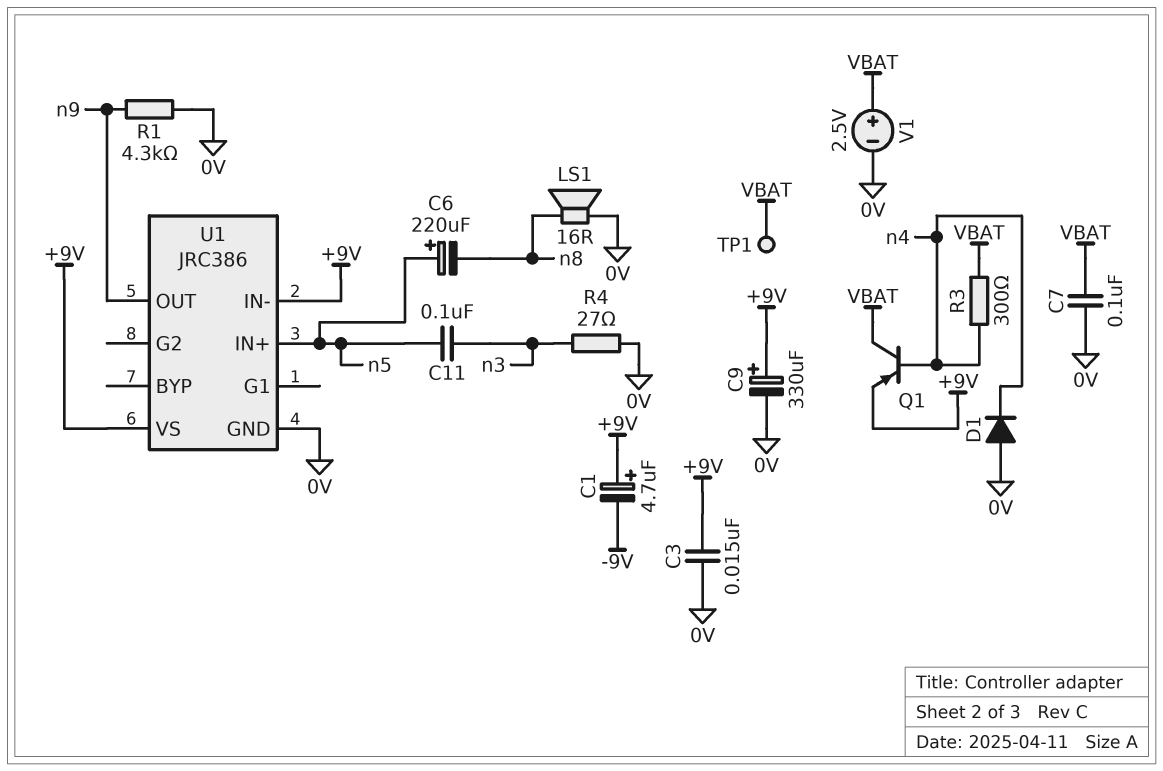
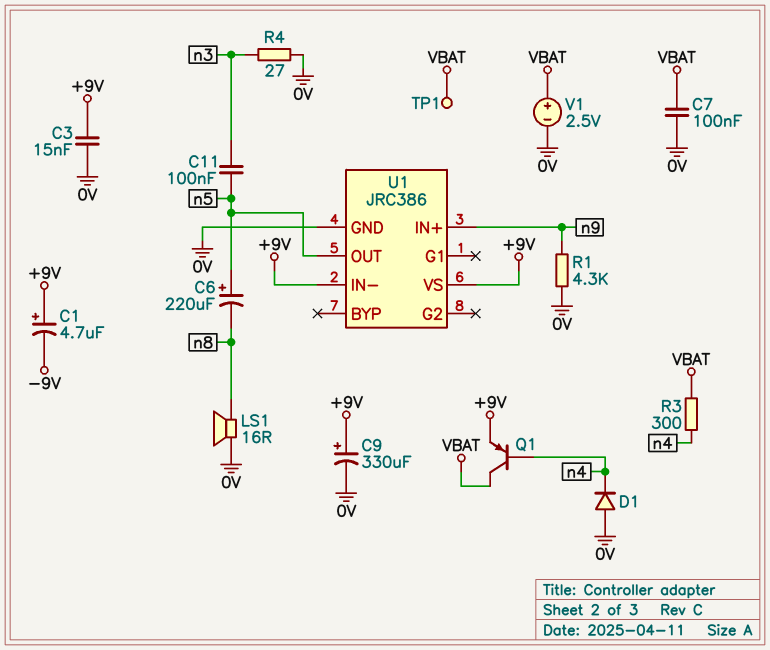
U1 pin IN+: n5 -> n9
U1 pin OUT: n9 -> n5

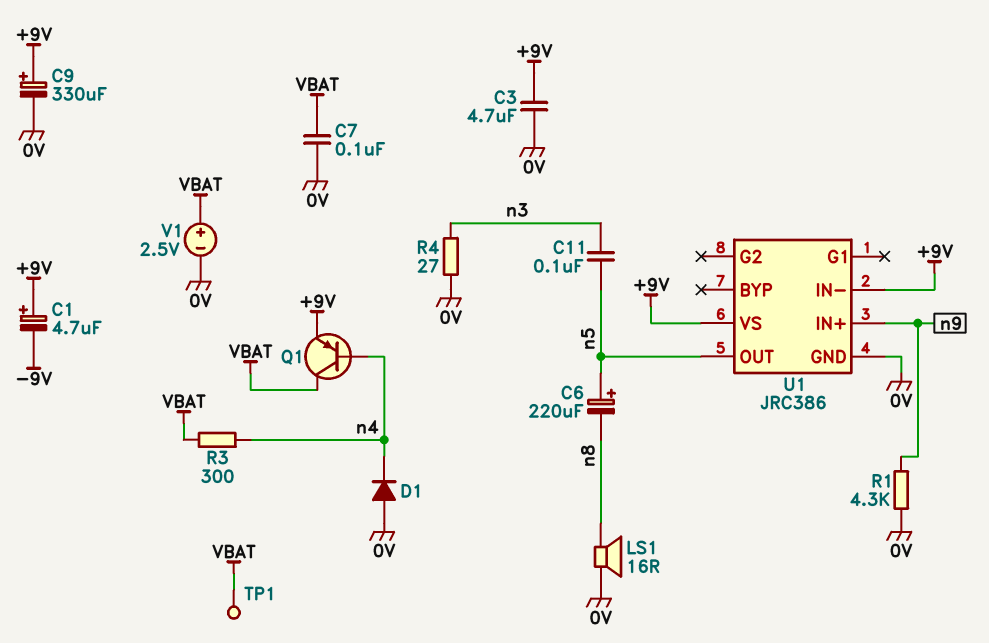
C3: 15nF (+9V, 0V) -> 4.7uF (+9V, 0V)

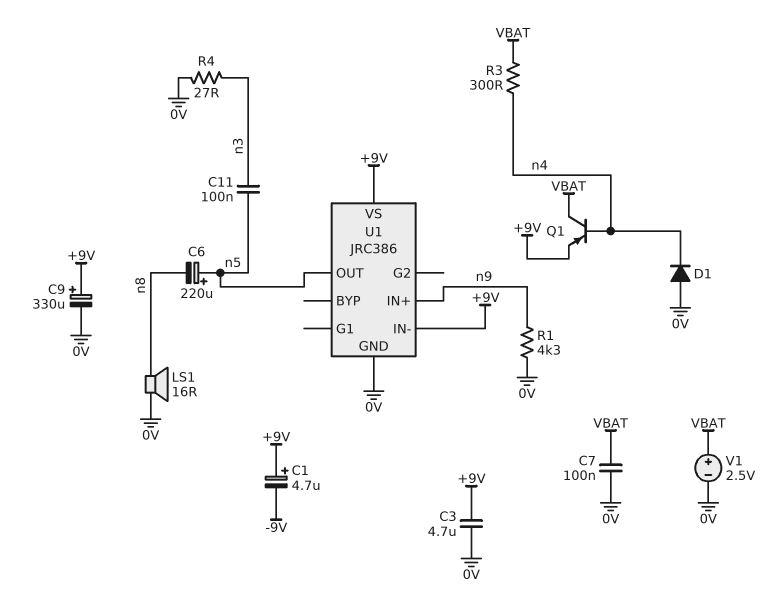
TP1: test point (VBAT) -> none

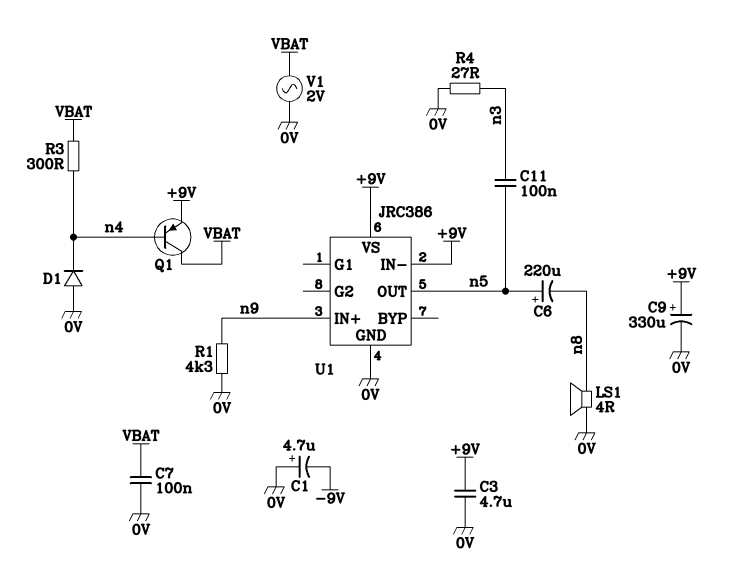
C1: 4.7uF (plus +9V, minus -9V) -> 4.7uF (plus 0V, minus -9V)
LS1: speaker 16R (0V, n8) -> speaker 4R (0V, n8)
V1: 2.5V (plus VBAT, minus 0V) -> AC 2V (0V, VBAT)

